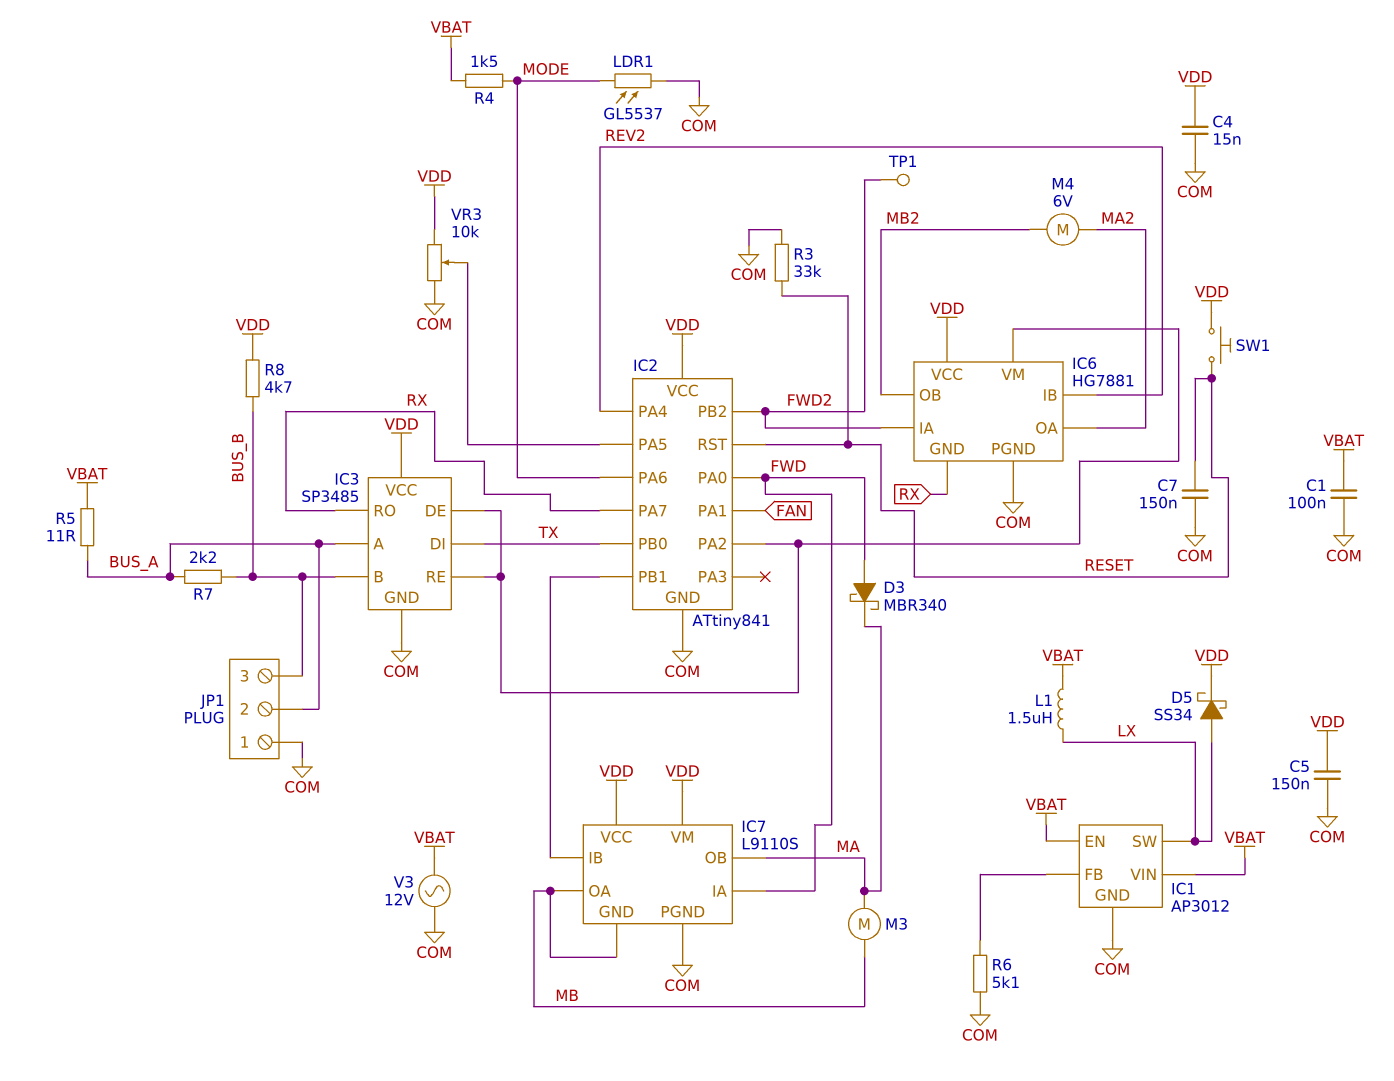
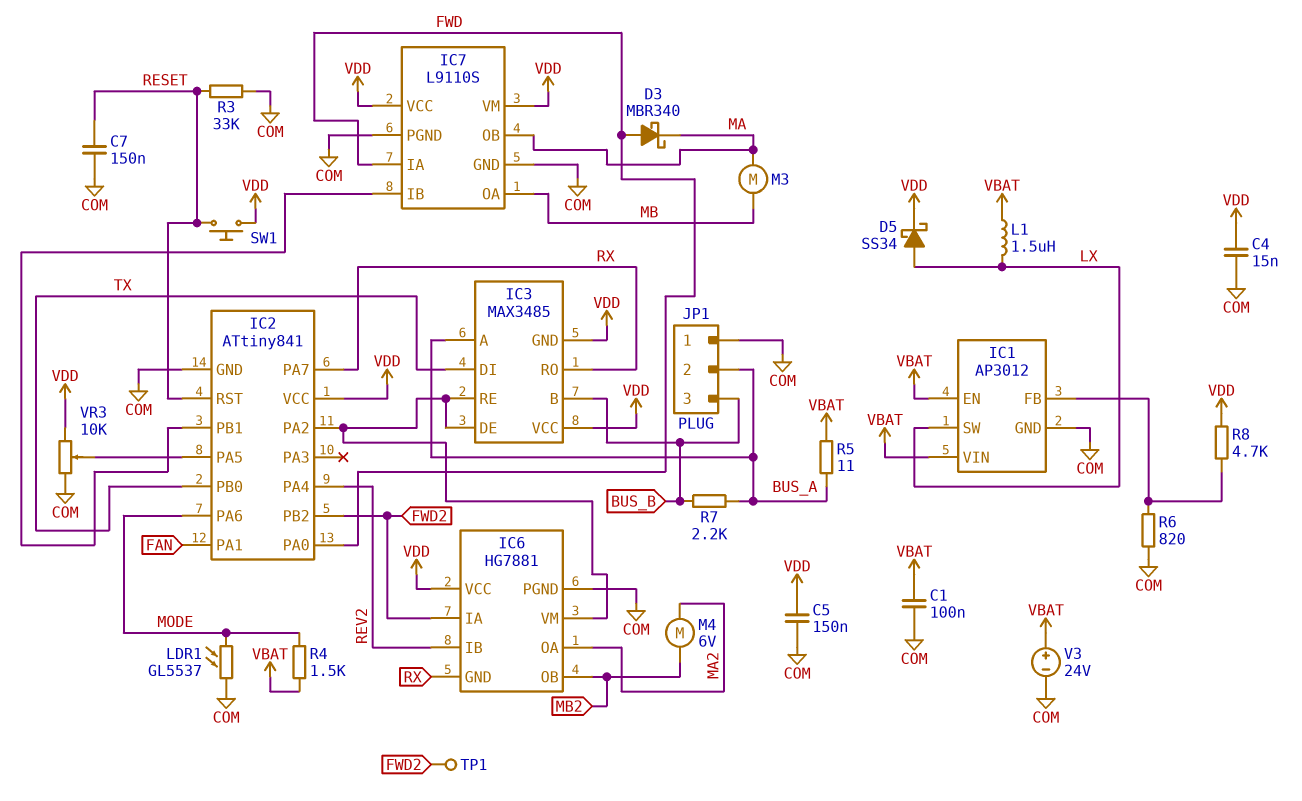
IC3: SP3485 -> MAX3485
IC3 pin GND: COM -> VDD
IC7 pin GND: MB -> COM
R6: 5.1k (COM, IC1/FB) -> 820 (COM, IC1/FB)
R8: 4.7k (BUS_B, VDD) -> 4.7k (IC1/FB, VDD)
V3: AC 12V (COM, VBAT) -> 24V (plus VBAT, minus COM)

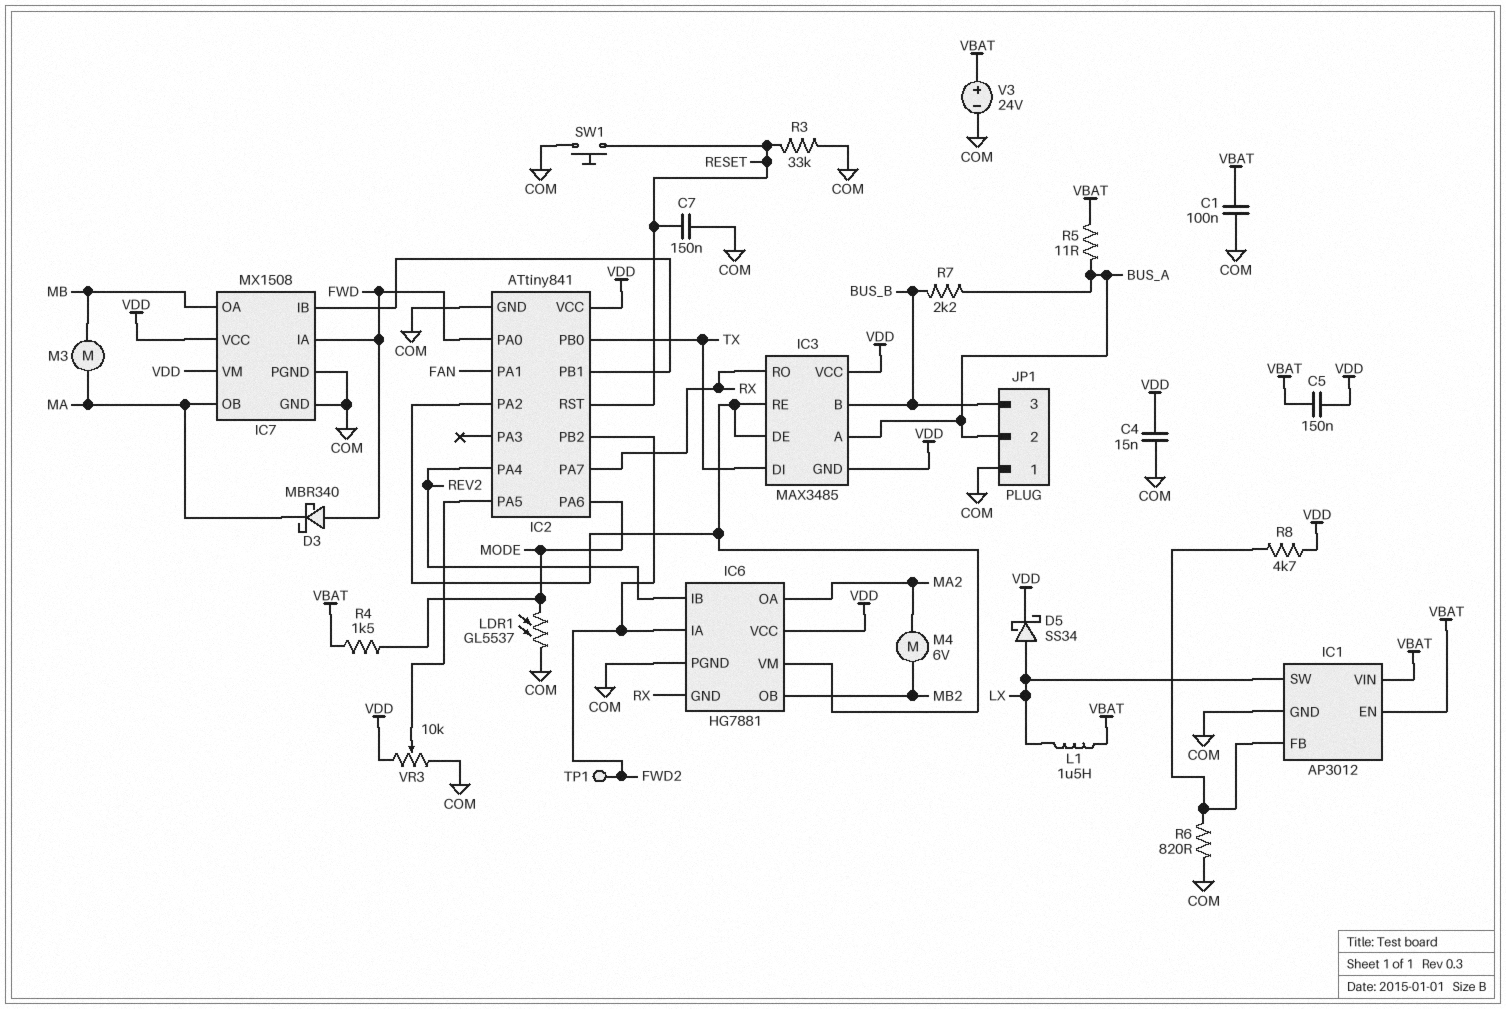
C5: 150nF (COM, VDD) -> 150nF (VBAT, VDD)
IC7: L9110S -> MX1508
SW1: button (RESET, VDD) -> button (COM, RESET)

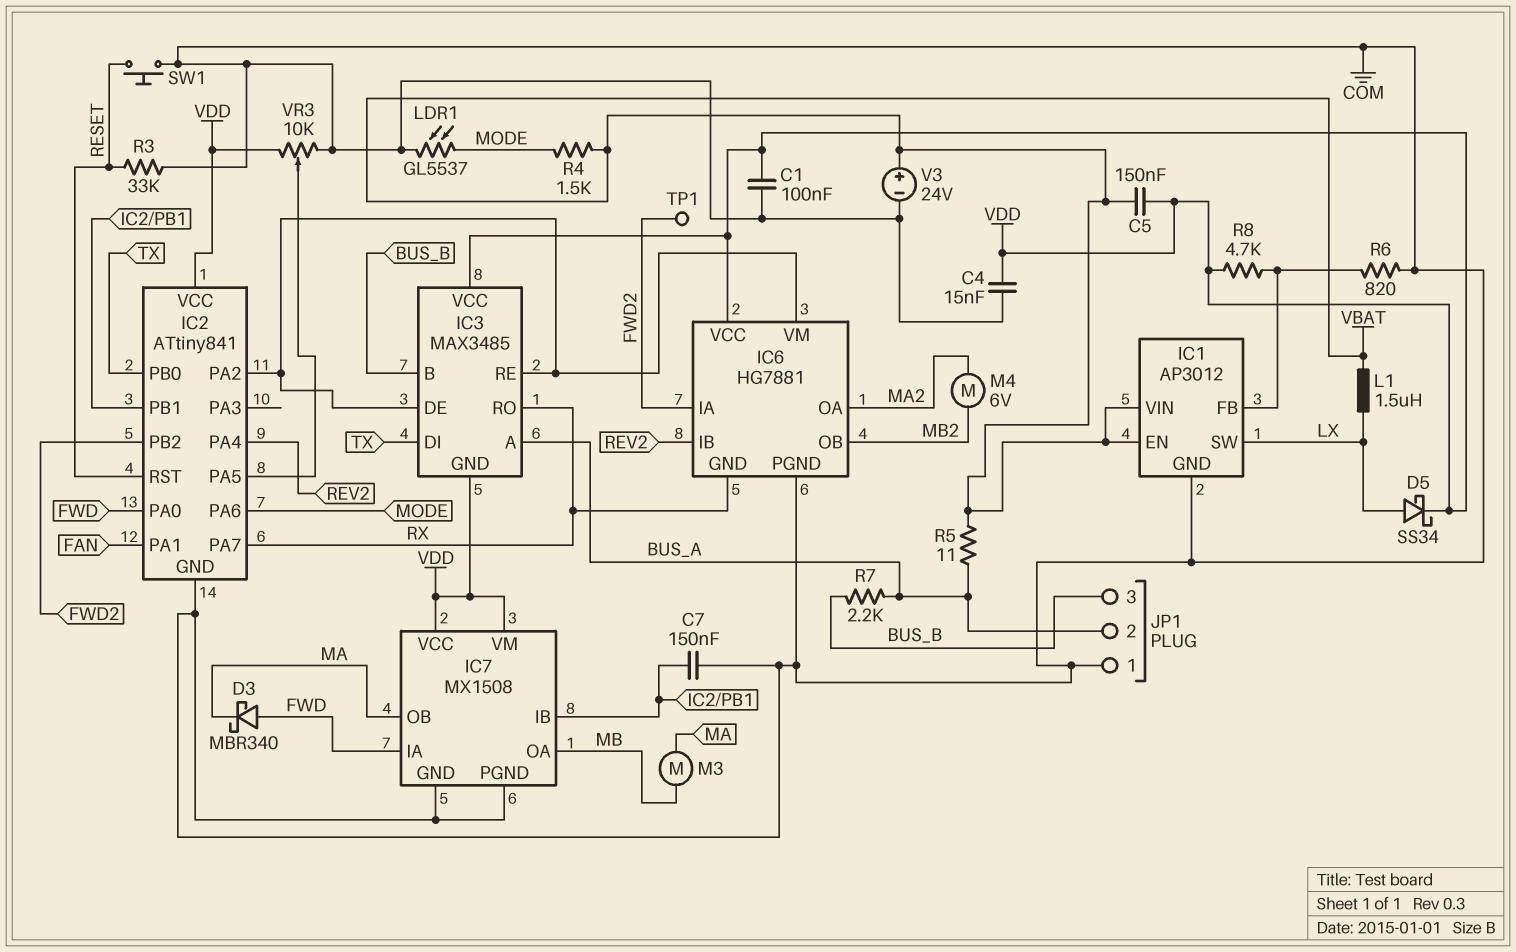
C1: 100nF (COM, VBAT) -> 100nF (COM, VDD)
C7: 150nF (COM, RESET) -> 150nF (COM, IC2/PB1)

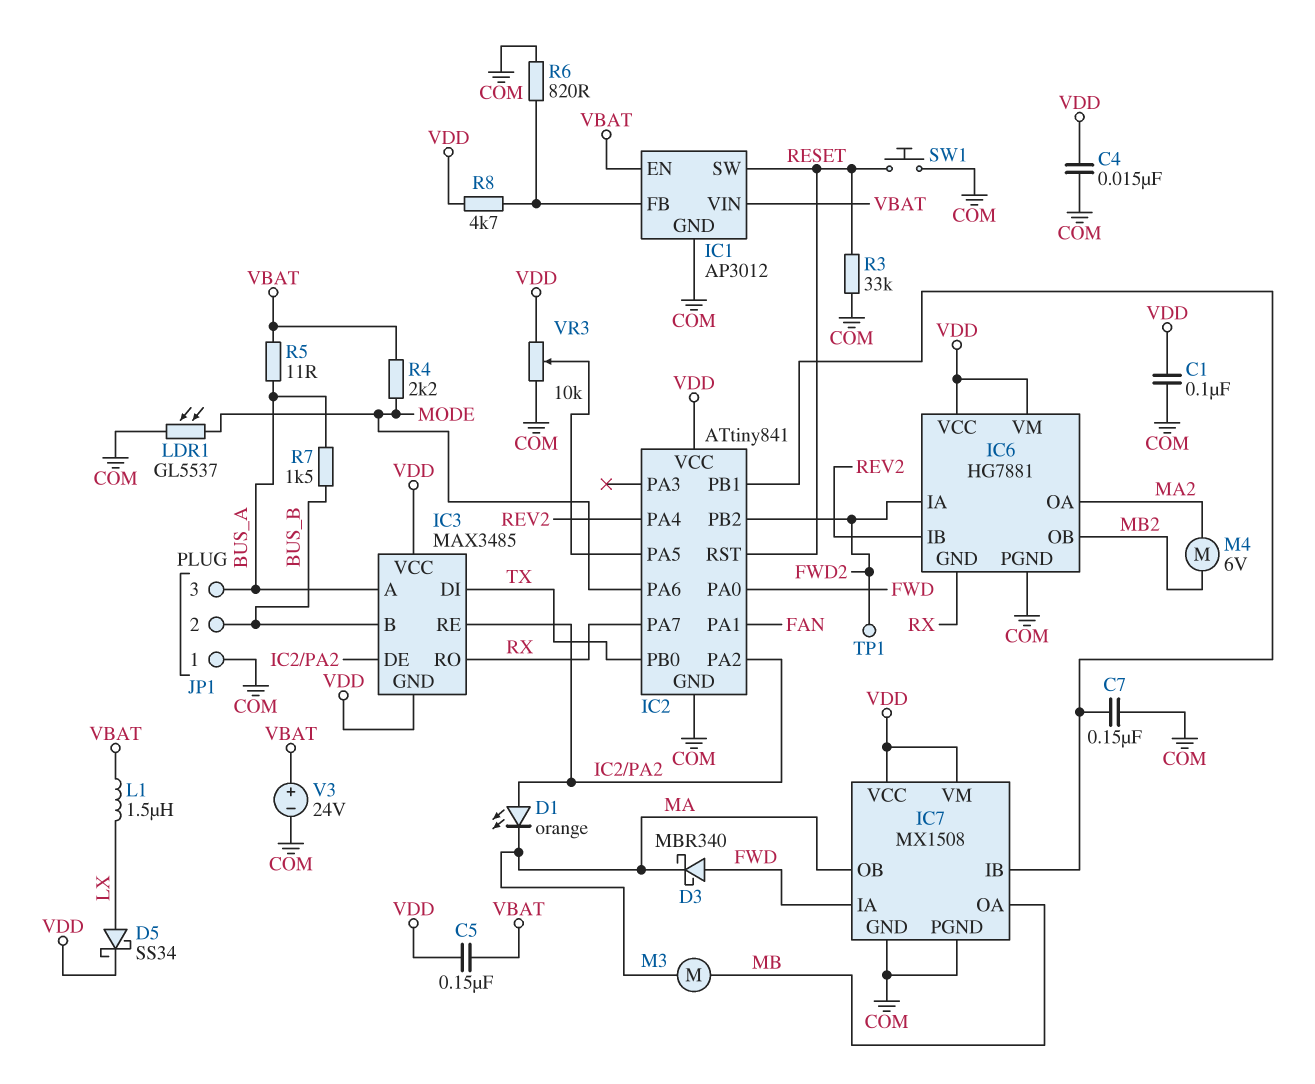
D1: none -> LED orange (A IC2/PA2, K MA)
IC1 pin SW: LX -> RESET
IC6 pin VM: IC2/PA2 -> VDD
JP1 pin 2: BUS_A -> BUS_B
JP1 pin 3: BUS_B -> BUS_A
R4: 1.5k (MODE, VBAT) -> 2.2k (MODE, VBAT)
R7: 2.2k (BUS_A, BUS_B) -> 1.5k (BUS_A, BUS_B)

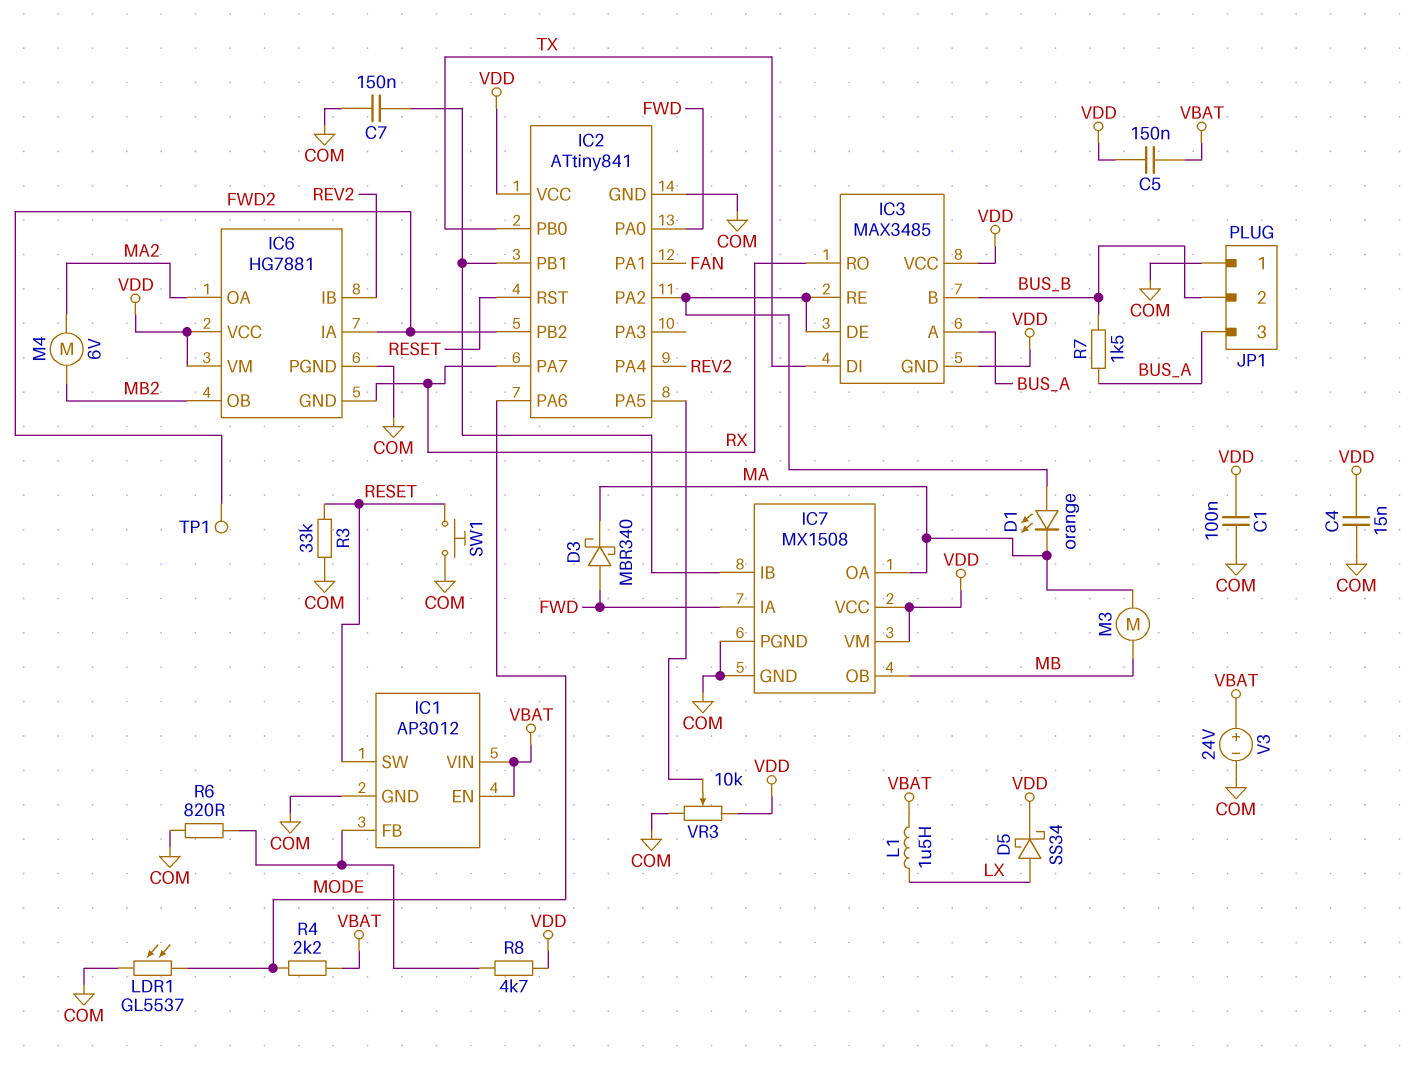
IC7 pin OA: MB -> MA
IC7 pin OB: MA -> MB
R5: 11 (BUS_A, VBAT) -> none

